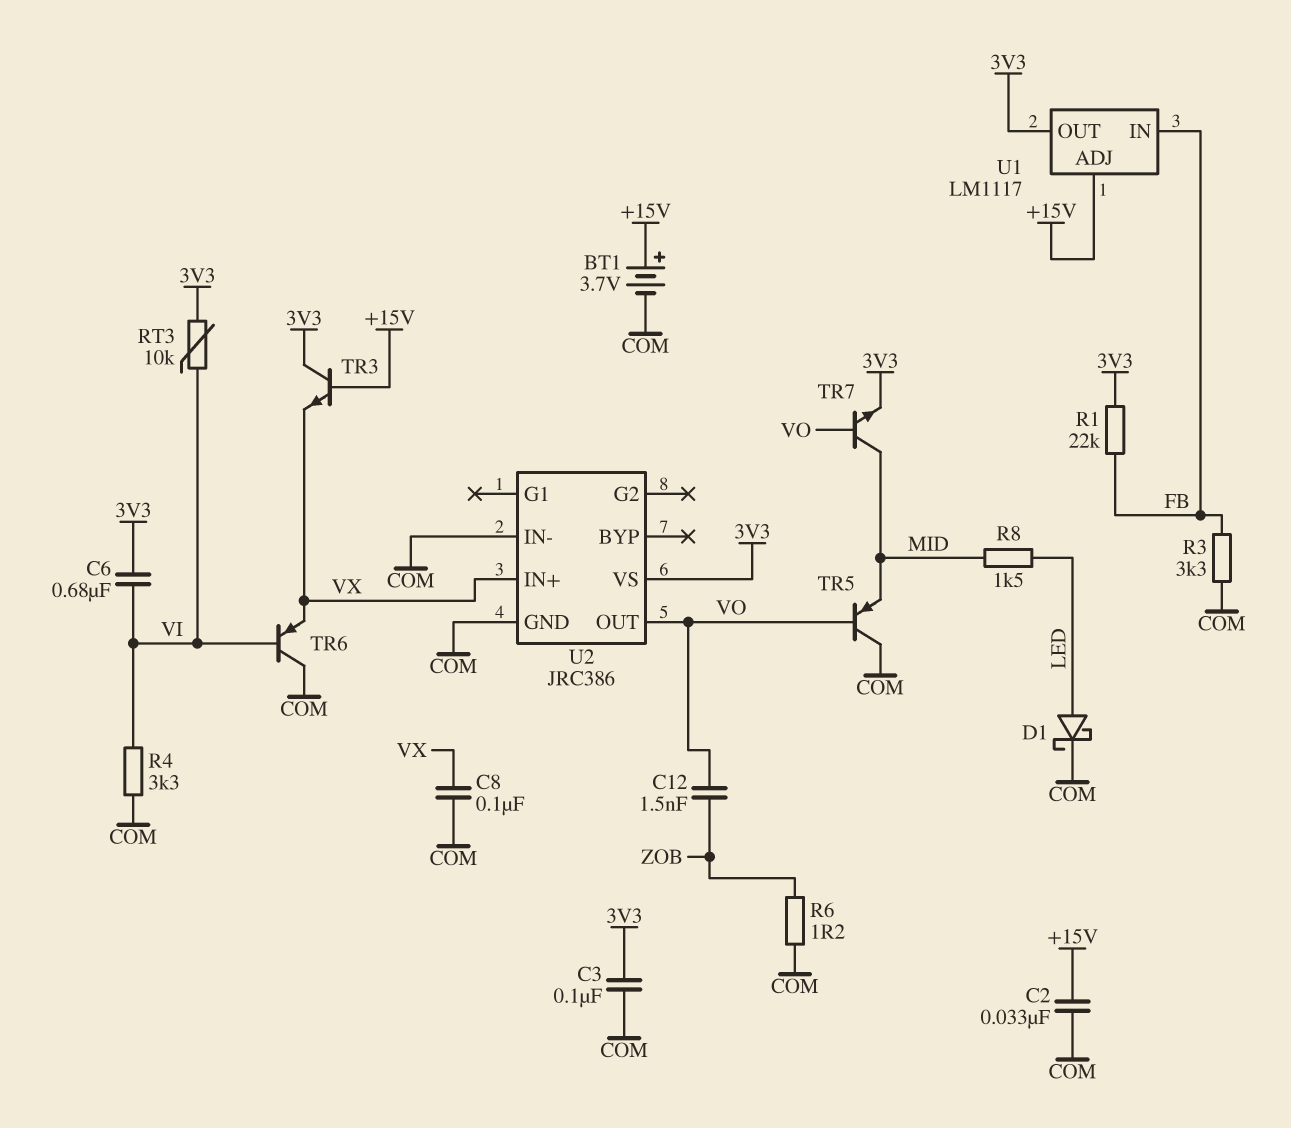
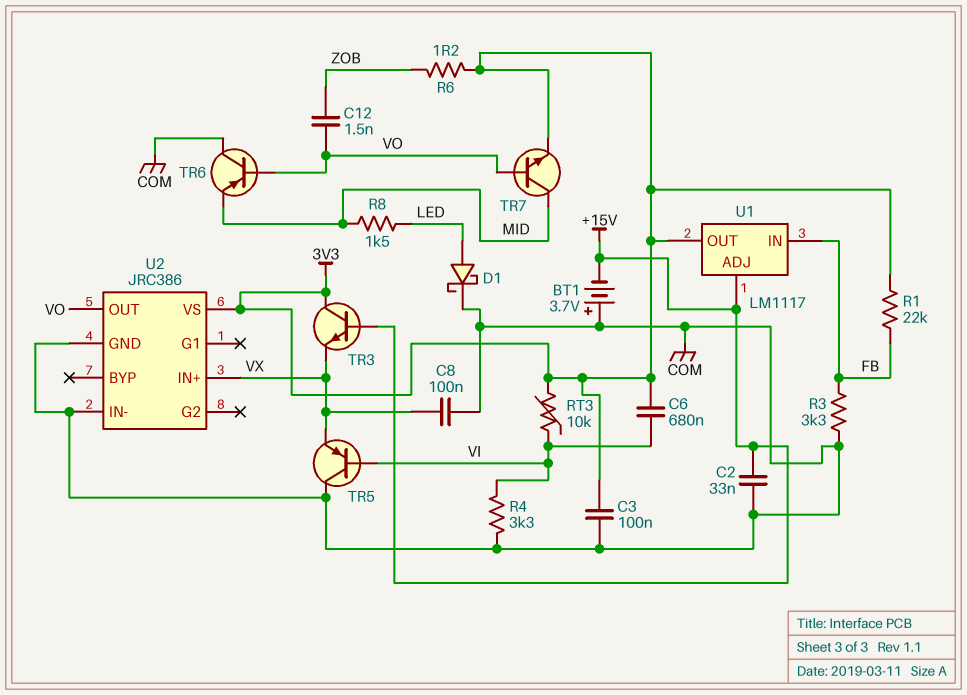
BT1: 3.7V (plus +15V, minus COM) -> 3.7V (plus COM, minus +15V)
R6: 1.2 (COM, ZOB) -> 1.2 (3V3, ZOB)
TR5: PNP (B VO, C COM, E MID) -> PNP (B VI, C COM, E VX)
TR6: PNP (B VI, C COM, E VX) -> PNP (B VO, C COM, E MID)

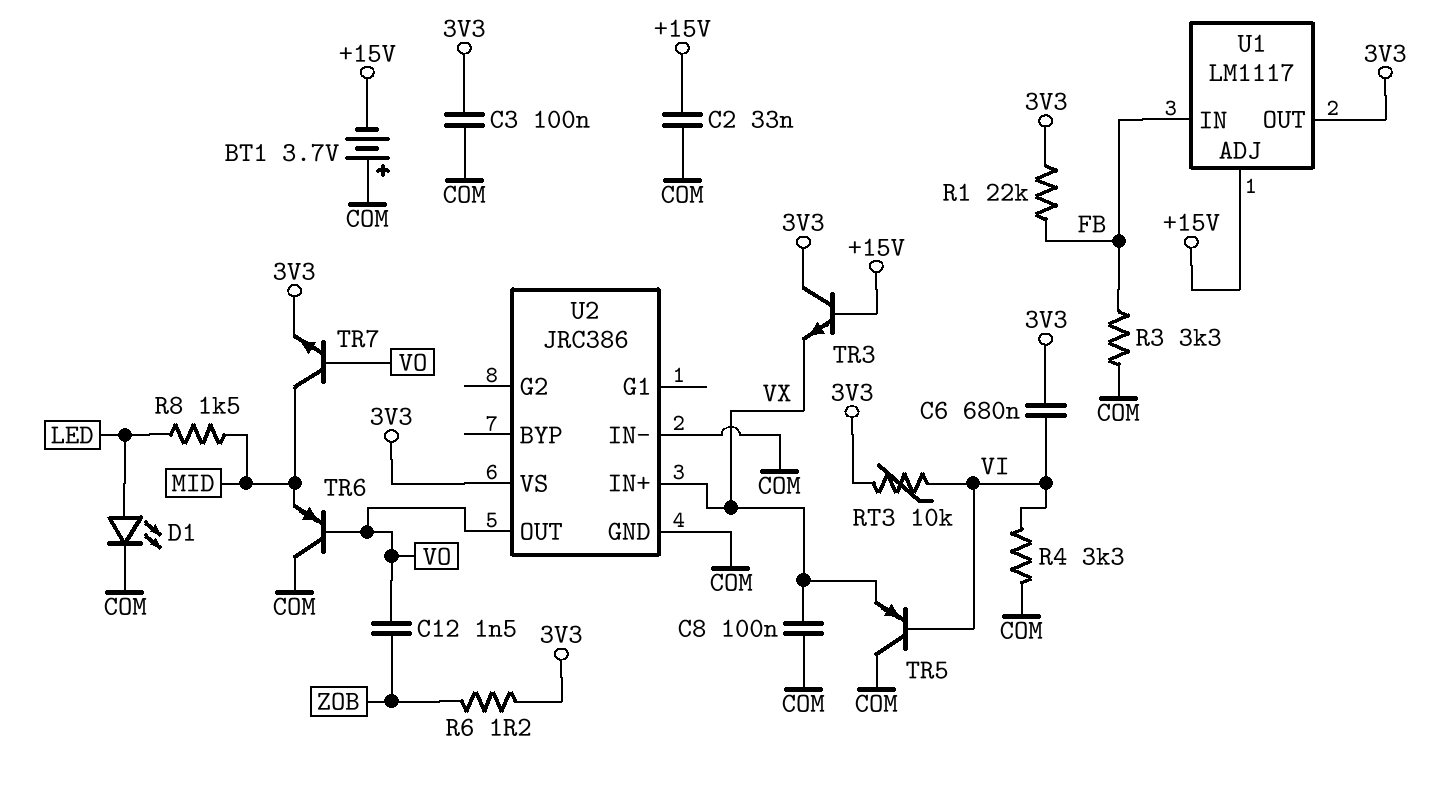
D1: schottky (A LED, K COM) -> LED (A LED, K COM)

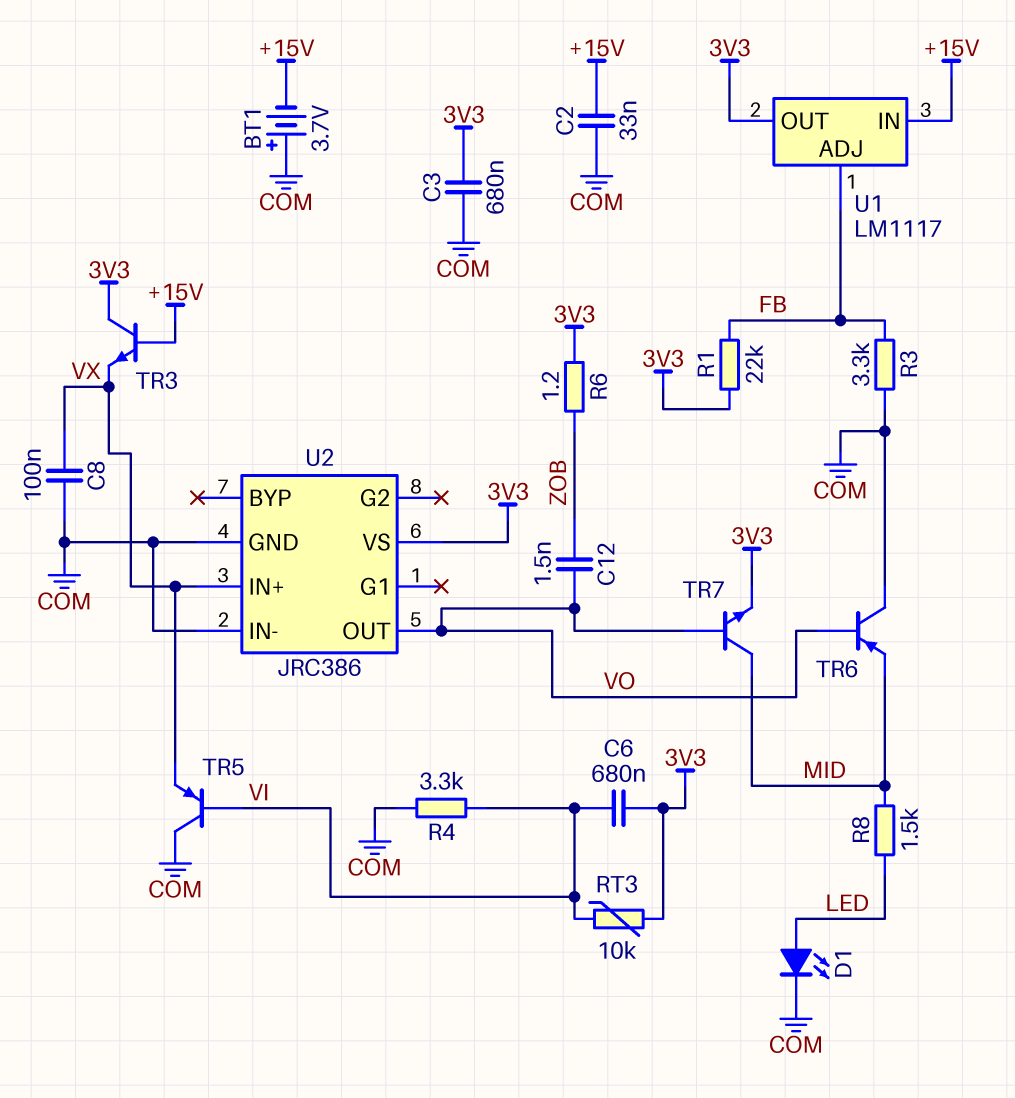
C3: 100nF (3V3, COM) -> 680nF (3V3, COM)
U1 pin ADJ: +15V -> FB
U1 pin IN: FB -> +15V

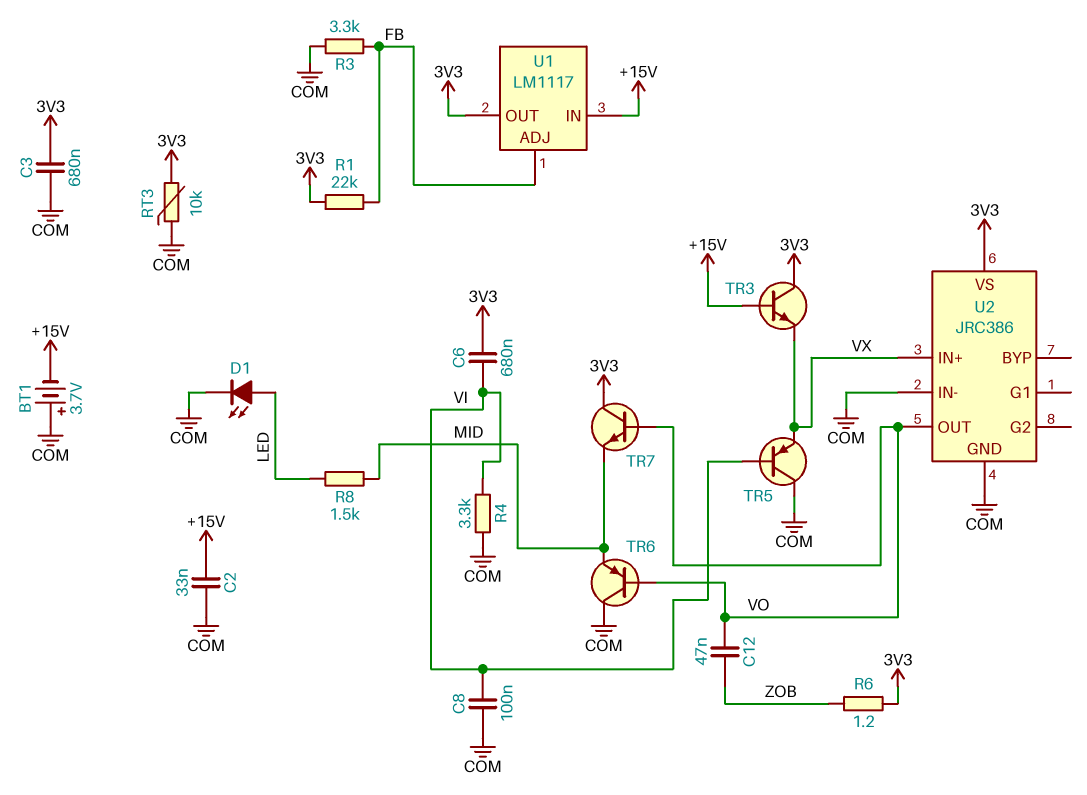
C8: 100nF (COM, VX) -> 100nF (COM, VI)
C12: 1.5nF (VO, ZOB) -> 47nF (VO, ZOB)
RT3: 10k (3V3, VI) -> 10k (3V3, COM)
TR7: NPN (B VO, C MID, E 3V3) -> NPN (B VO, C 3V3, E MID)

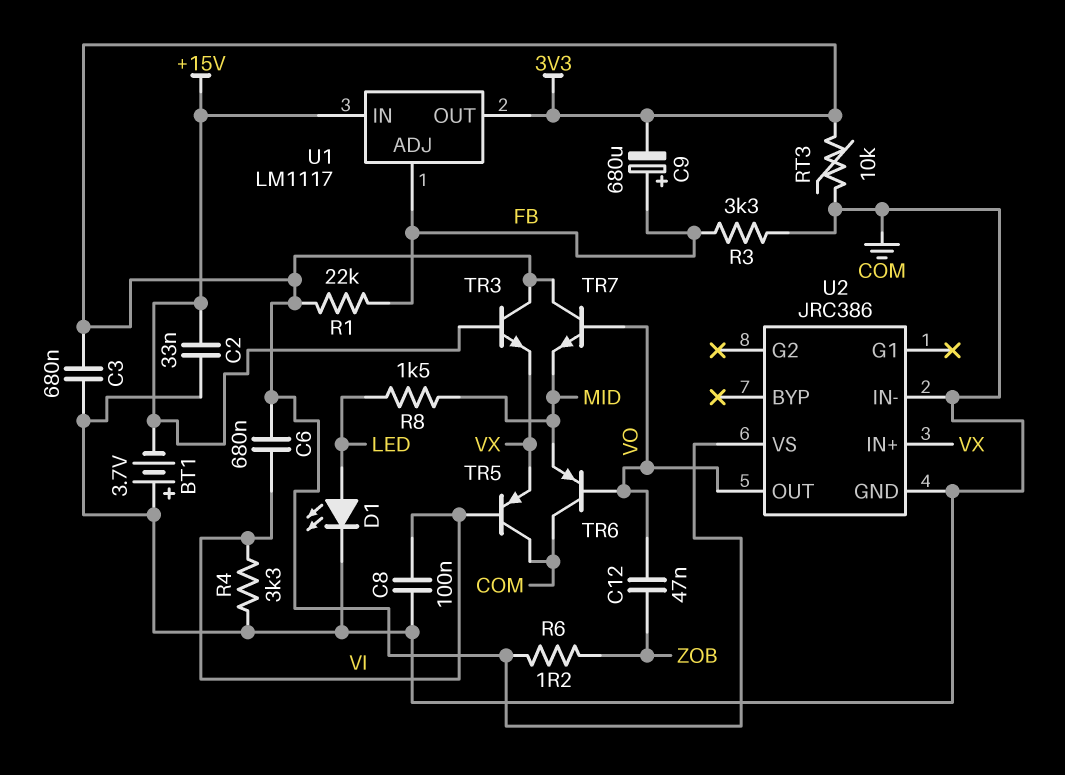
C9: none -> 680uF (plus FB, minus 3V3)

